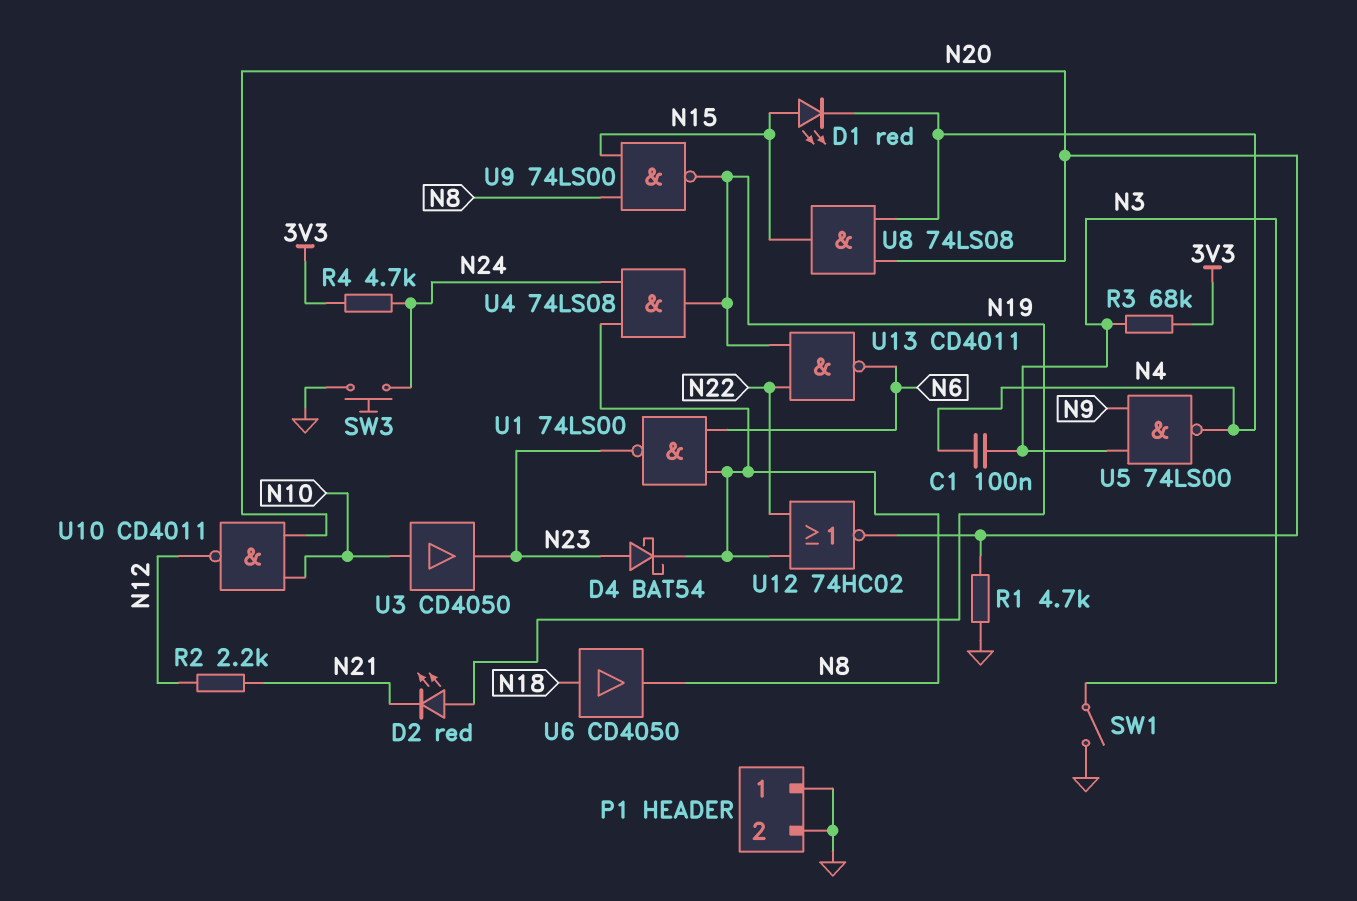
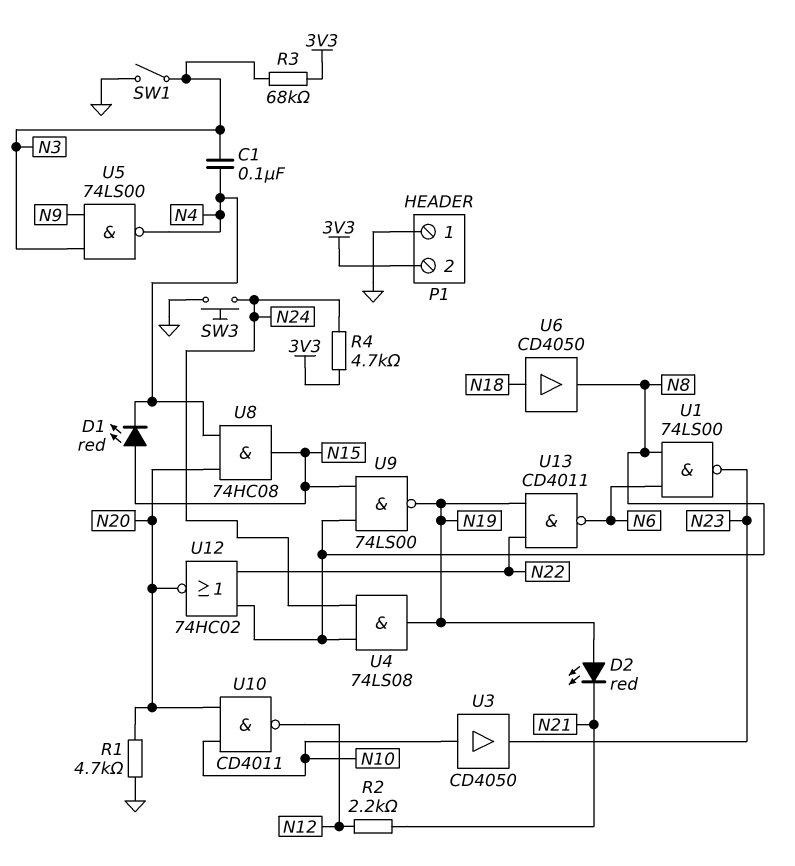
D4: schottky BAT54 (A N23, K N8) -> none
P1 pin 2: GND -> 3V3
U8: AND 74LS08 (in N4, in N20, out N15) -> AND 74HC08 (in N4, in N20, out N15)

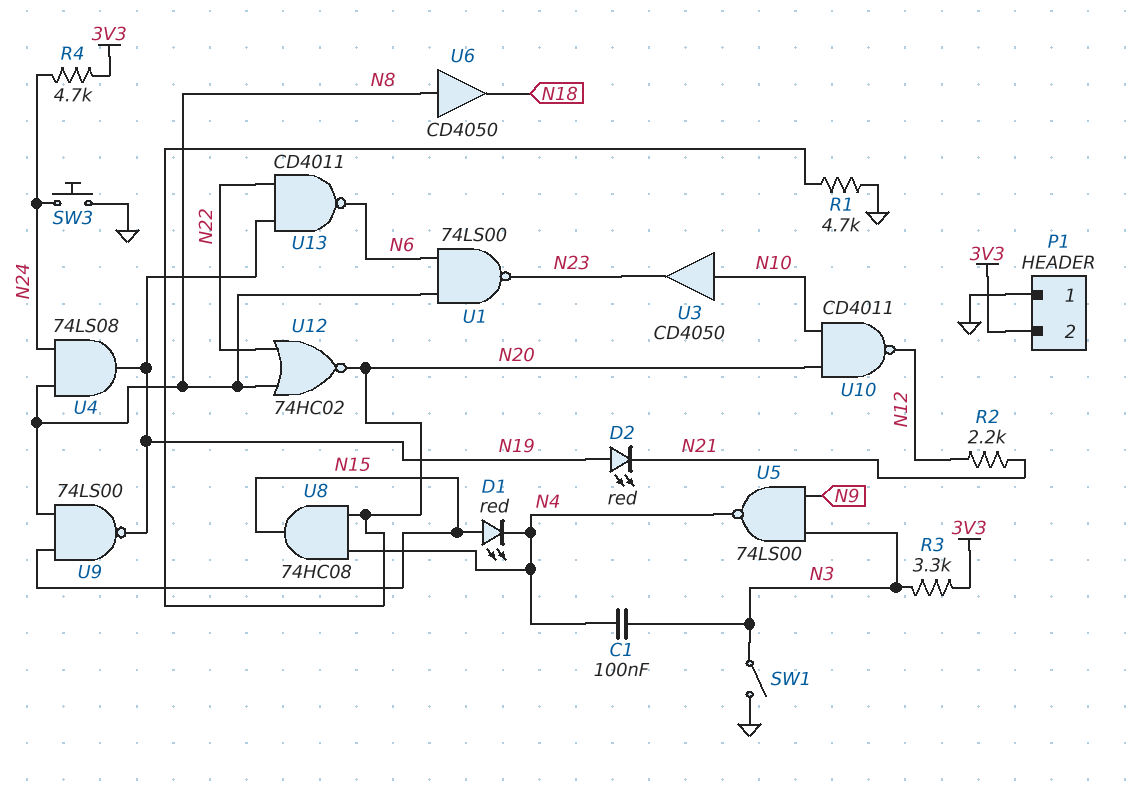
R3: 68k (3V3, N3) -> 3.3k (3V3, N3)
U6: buffer CD4050 (in N18, out N8) -> buffer CD4050 (in N8, out N18)

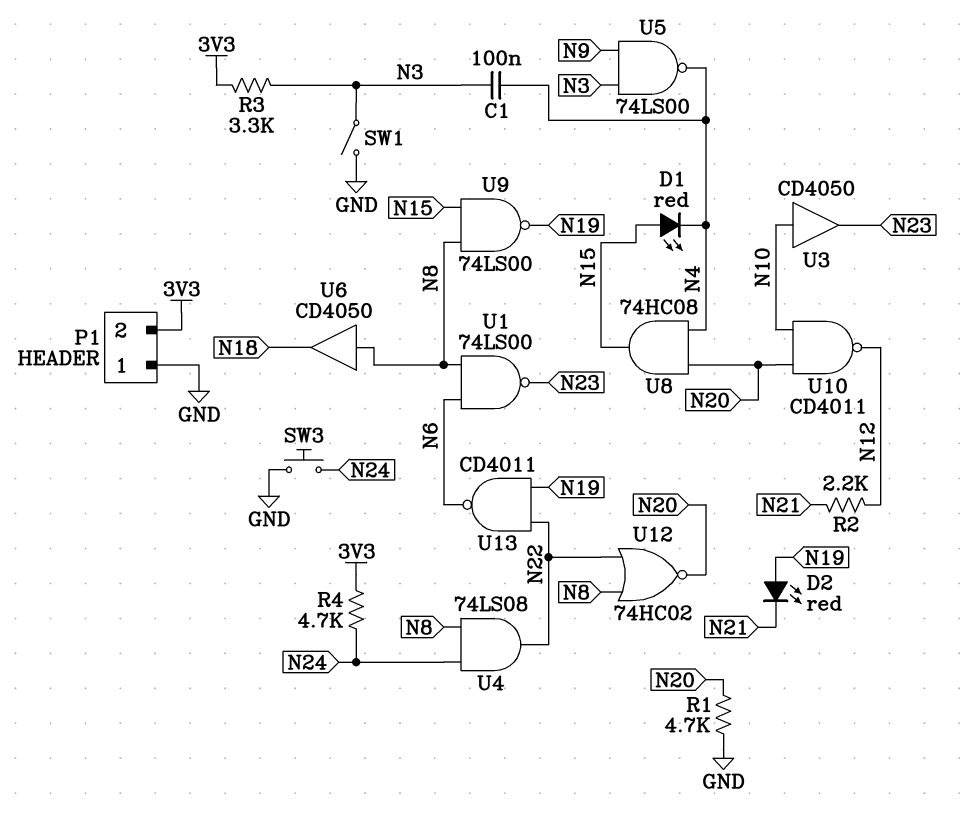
U4: AND 74LS08 (in N8, in N24, out N19) -> AND 74LS08 (in N8, in N24, out N22)

